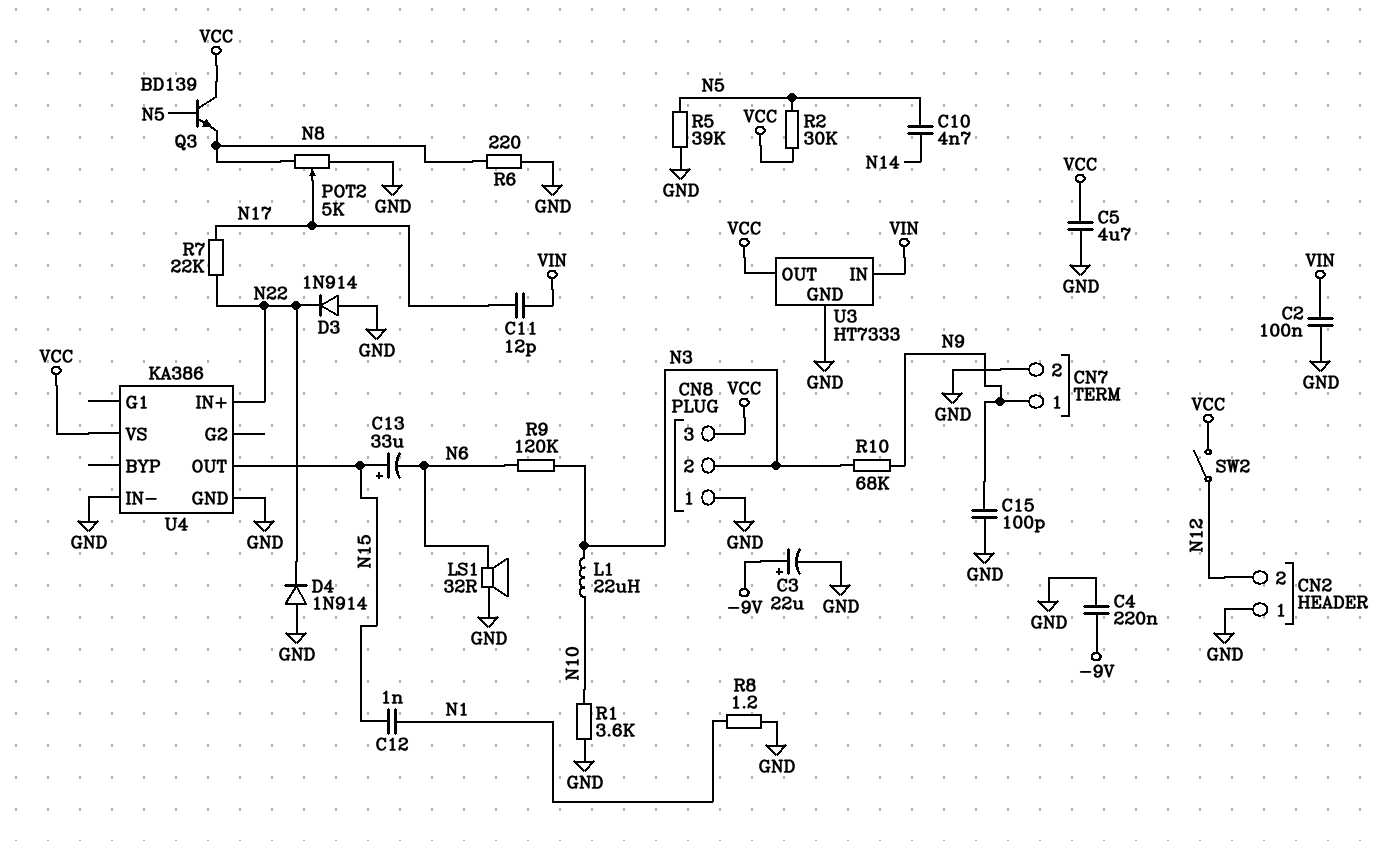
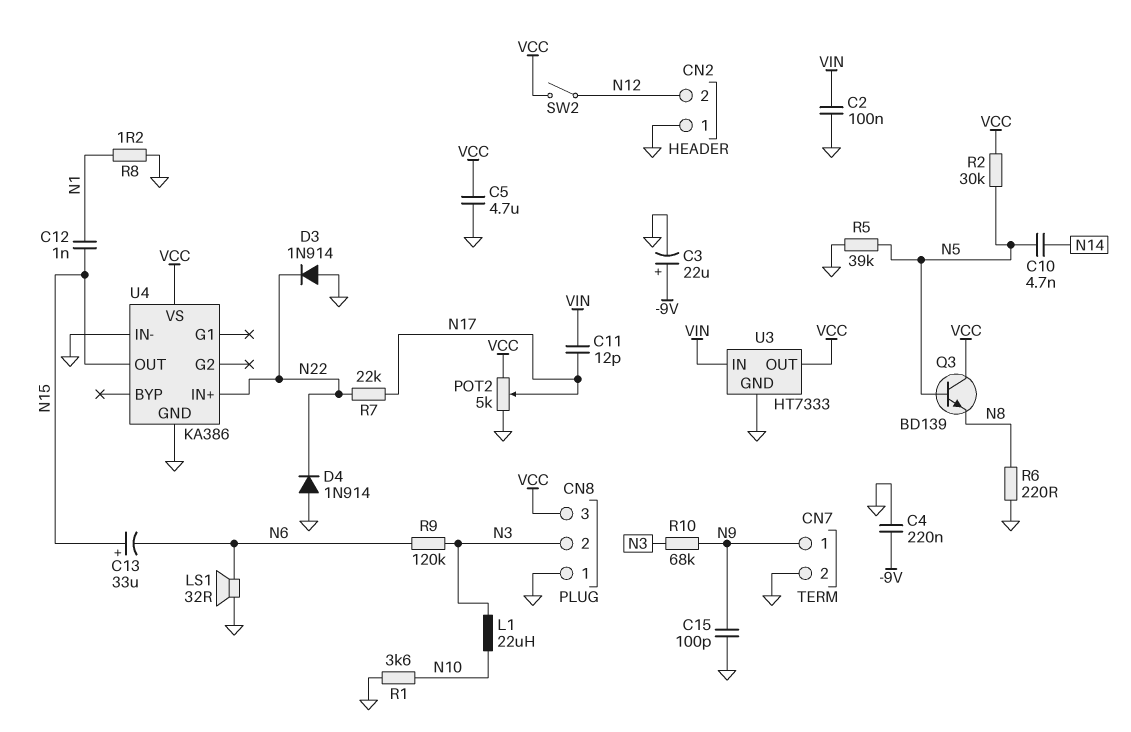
POT2: 5k (GND, N8, wiper N17) -> 5k (GND, VCC, wiper N17)

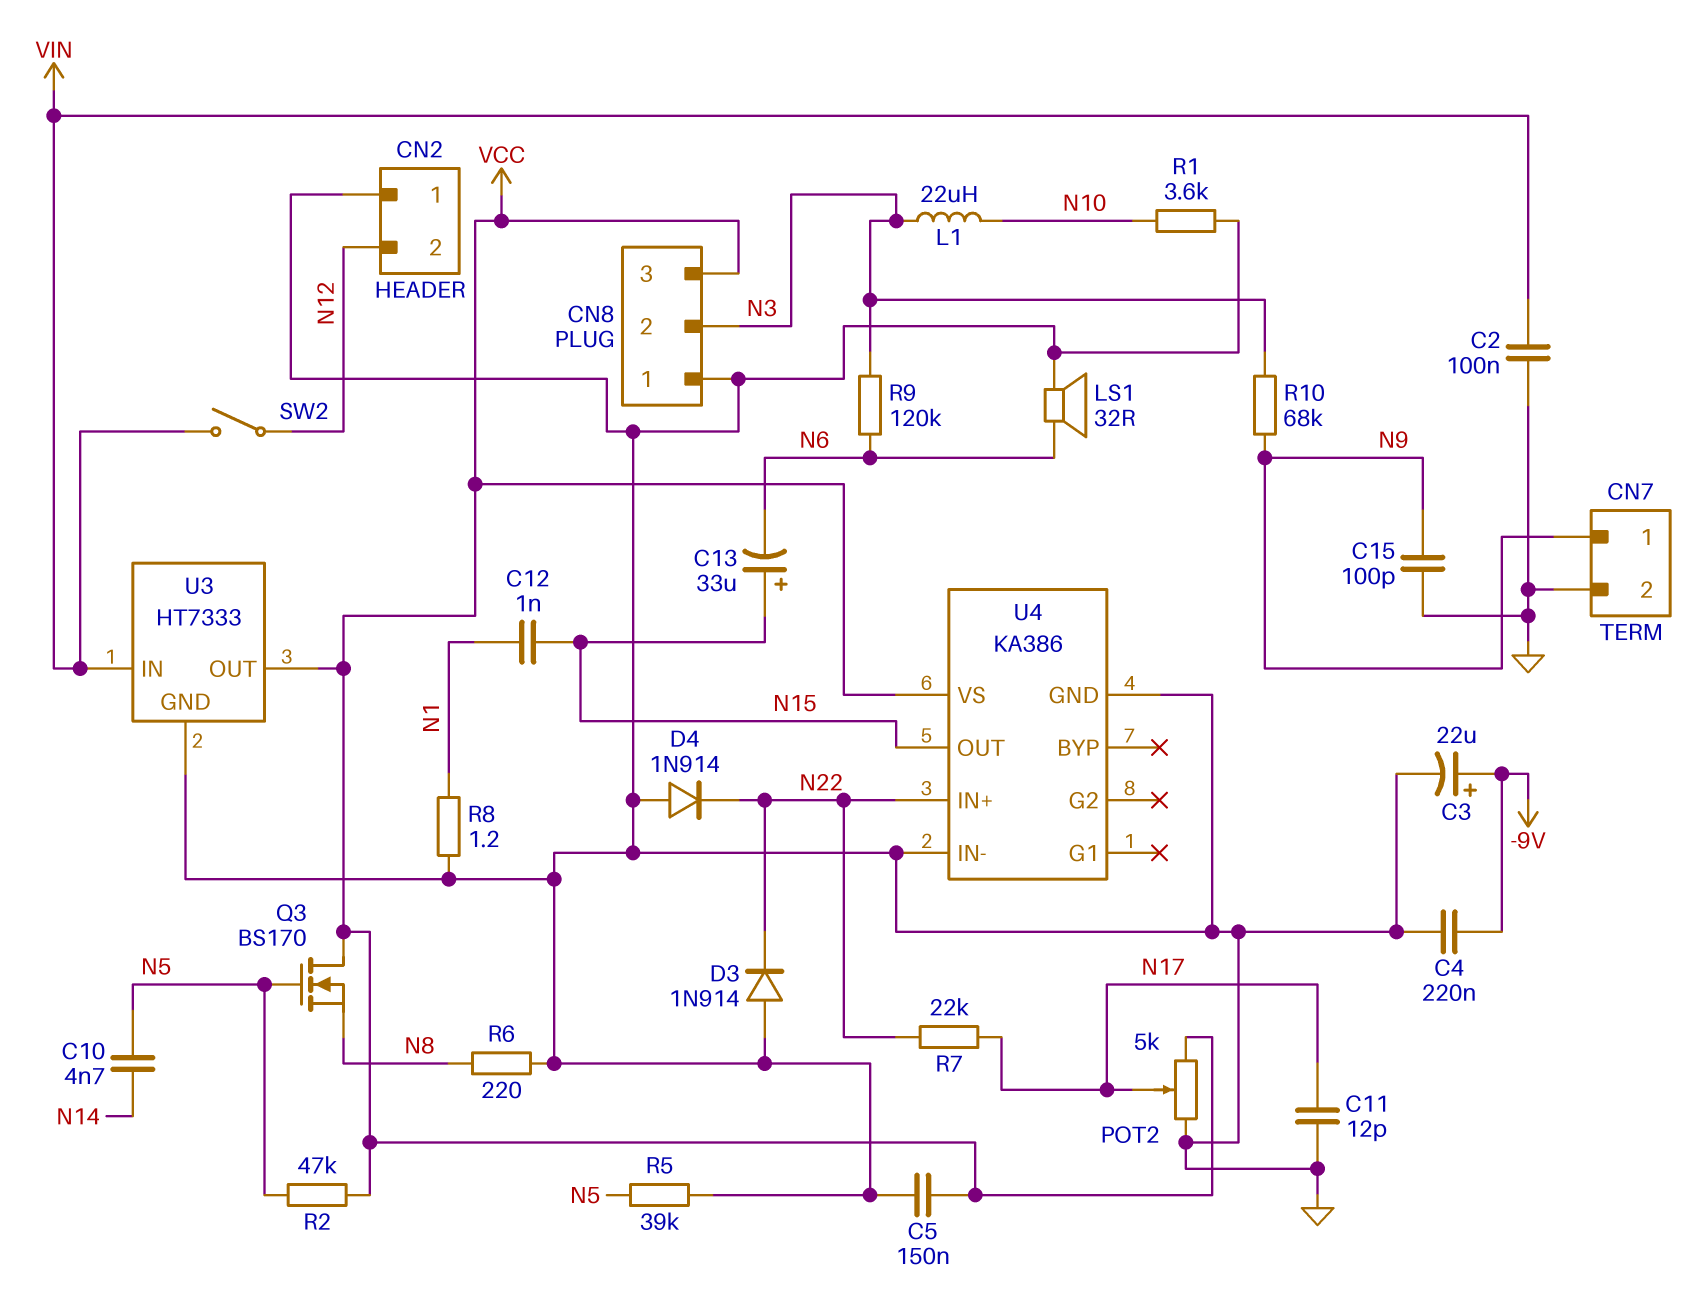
C5: 4.7uF (GND, VCC) -> 150nF (GND, VCC)
C11: 12pF (N17, VIN) -> 12pF (GND, N17)
Q3: NPN BD139 (B N5, C VCC, E N8) -> NMOS BS170 (G N5, D VCC, S N8)
R2: 30k (N5, VCC) -> 47k (N5, VCC)
SW2: switch (N12, VCC) -> switch (N12, VIN)

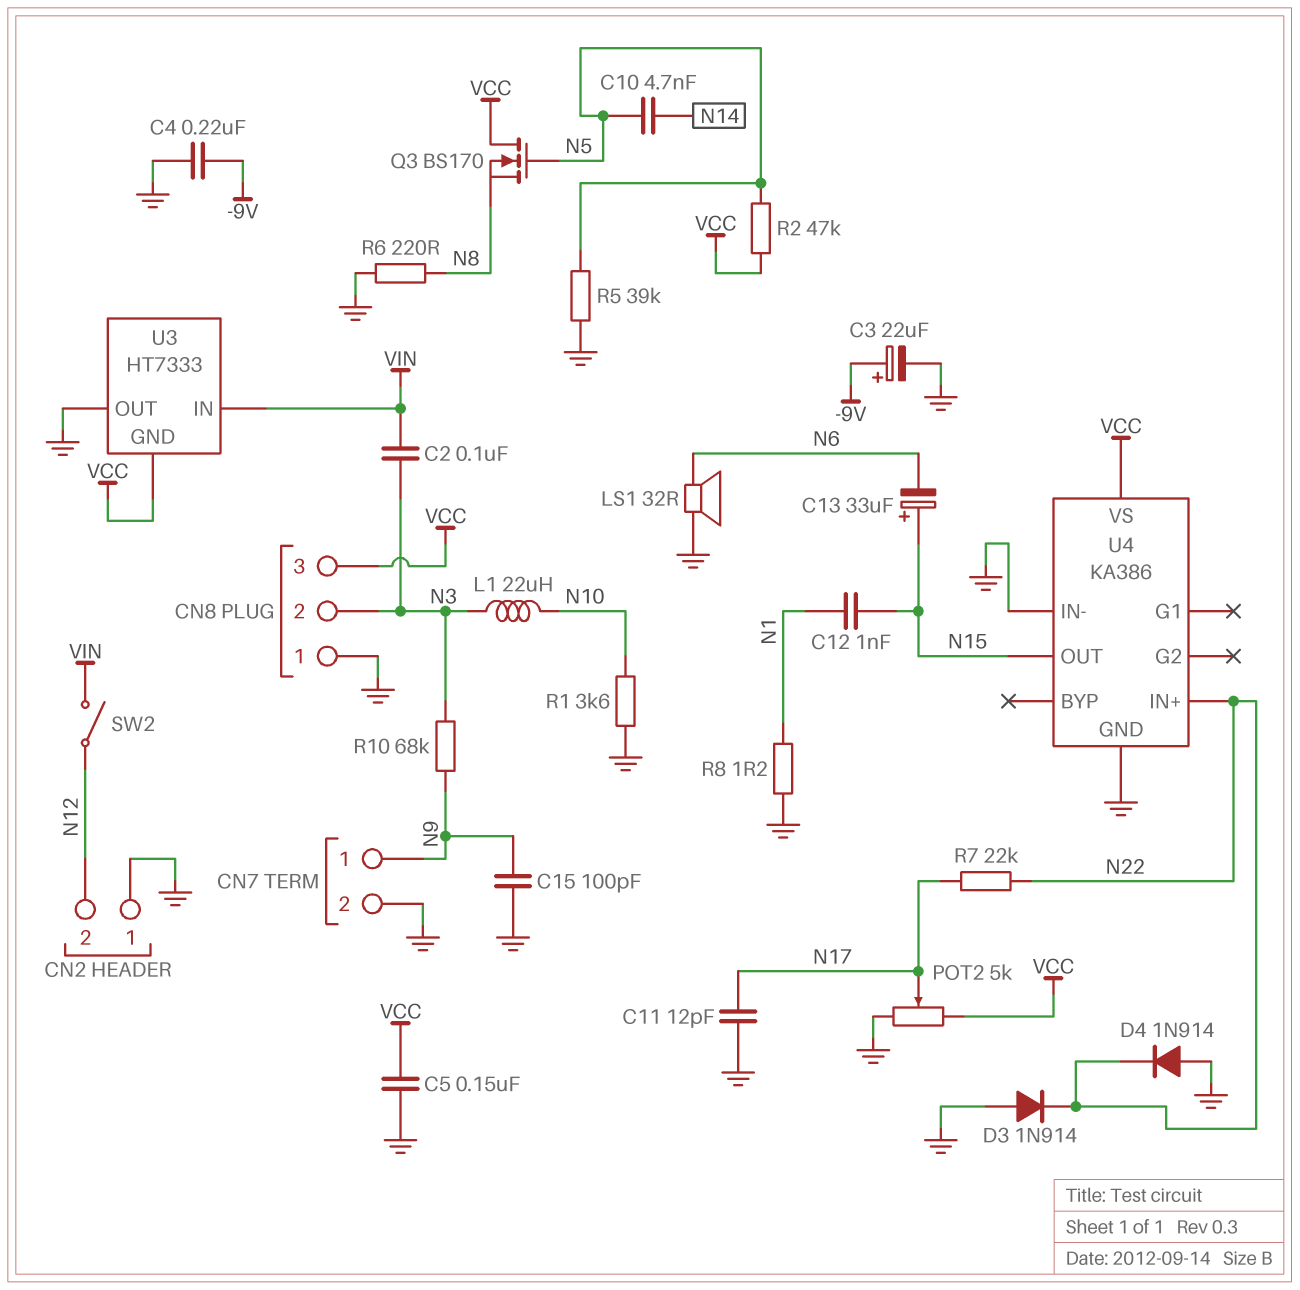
C2: 100nF (GND, VIN) -> 100nF (N3, VIN)
R9: 120k (N3, N6) -> none
U3 pin GND: GND -> VCC
U3 pin OUT: VCC -> GND

